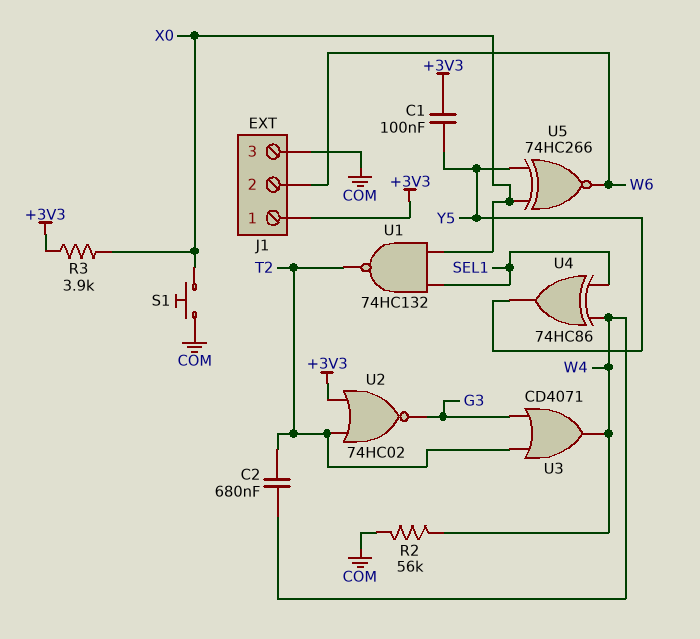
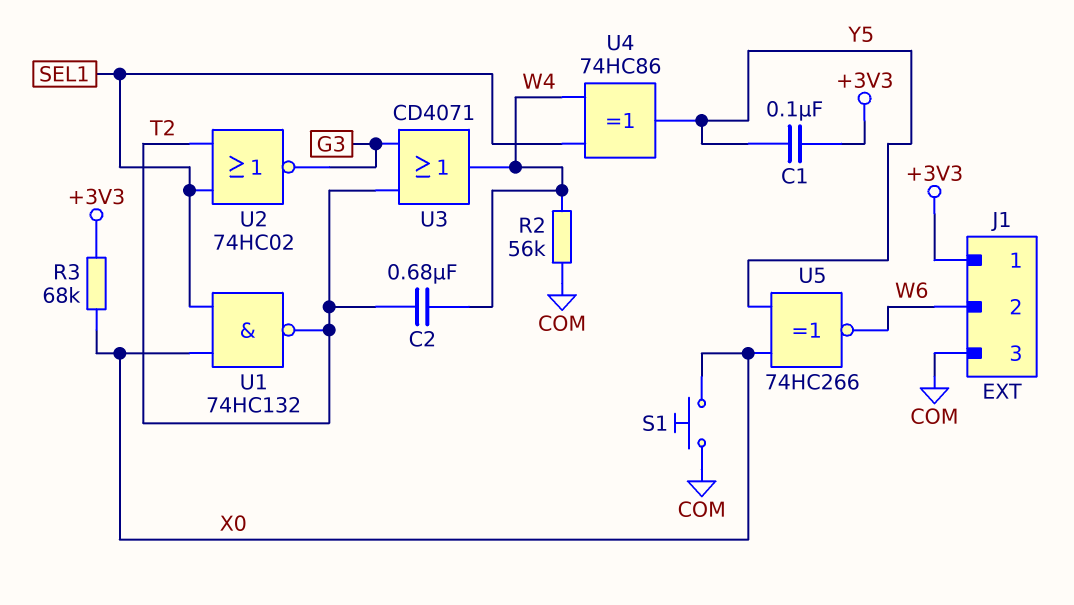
R3: 3.9k (+3V3, X0) -> 68k (+3V3, X0)
U2: NOR 74HC02 (in +3V3, in T2, out G3) -> NOR 74HC02 (in SEL1, in T2, out G3)

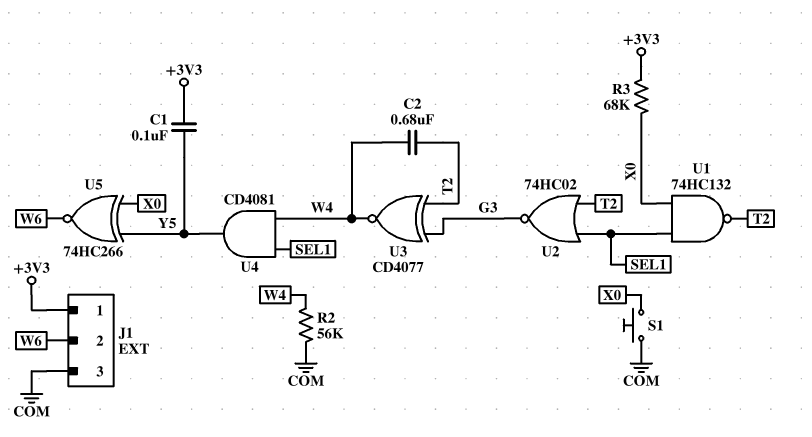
U3: OR CD4071 (in G3, in T2, out W4) -> XNOR CD4077 (in G3, in T2, out W4)
U4: XOR 74HC86 (in SEL1, in W4, out Y5) -> AND CD4081 (in SEL1, in W4, out Y5)

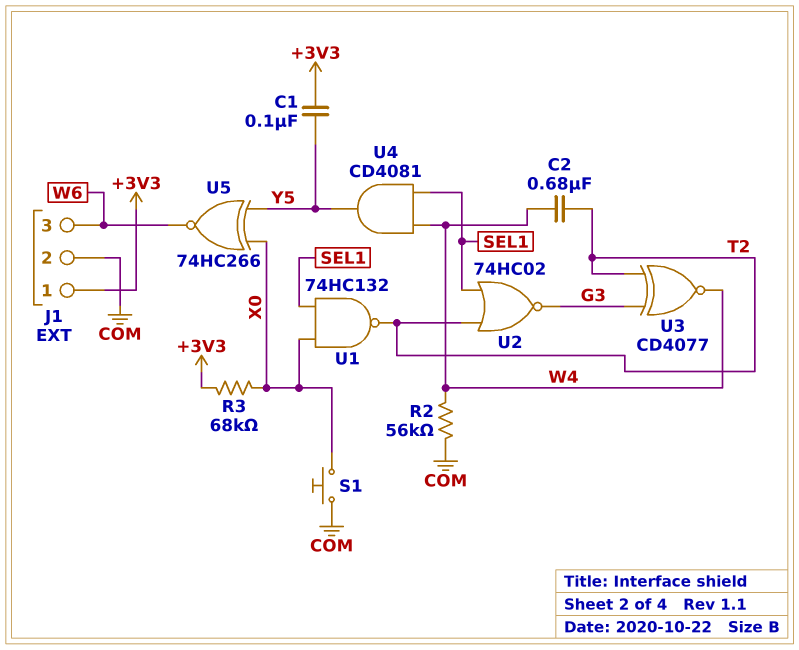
J1 pin 2: W6 -> COM
J1 pin 3: COM -> W6

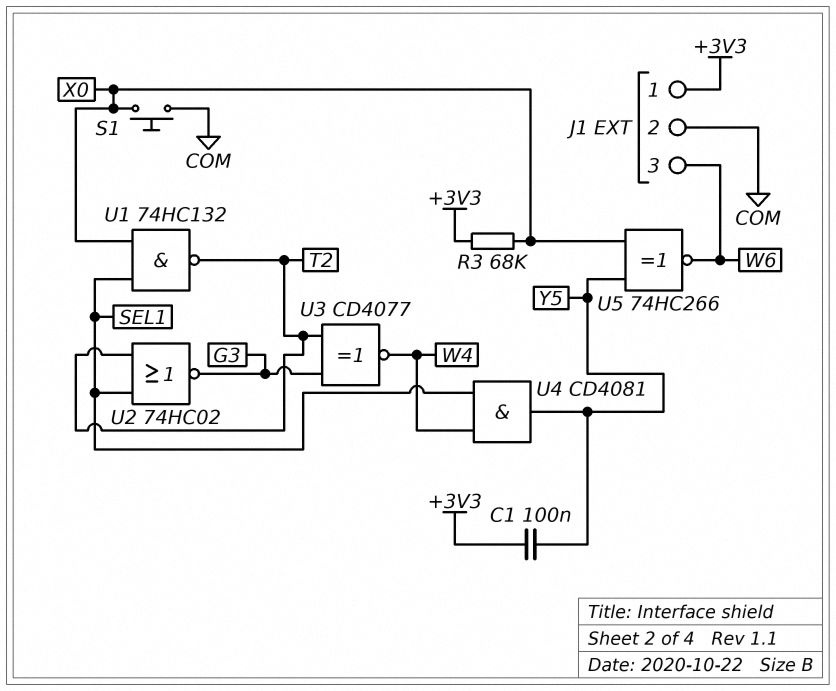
C2: 680nF (T2, W4) -> none
R2: 56k (COM, W4) -> none

